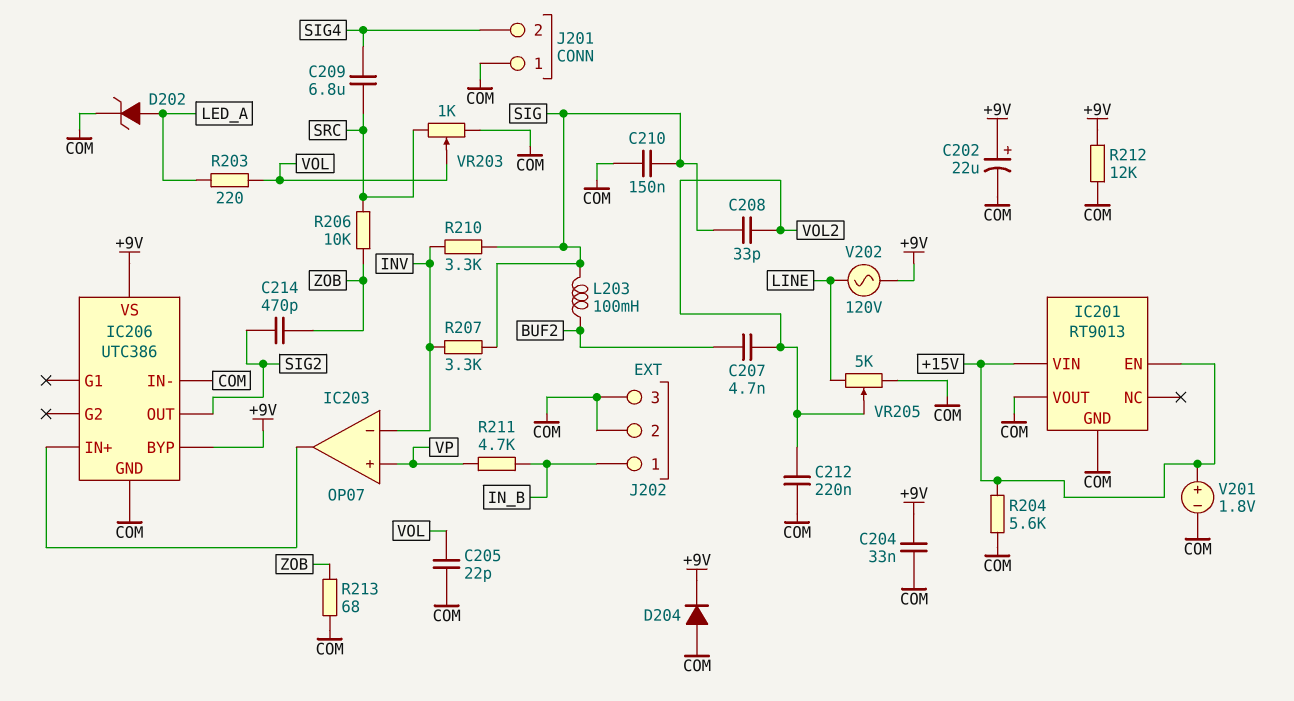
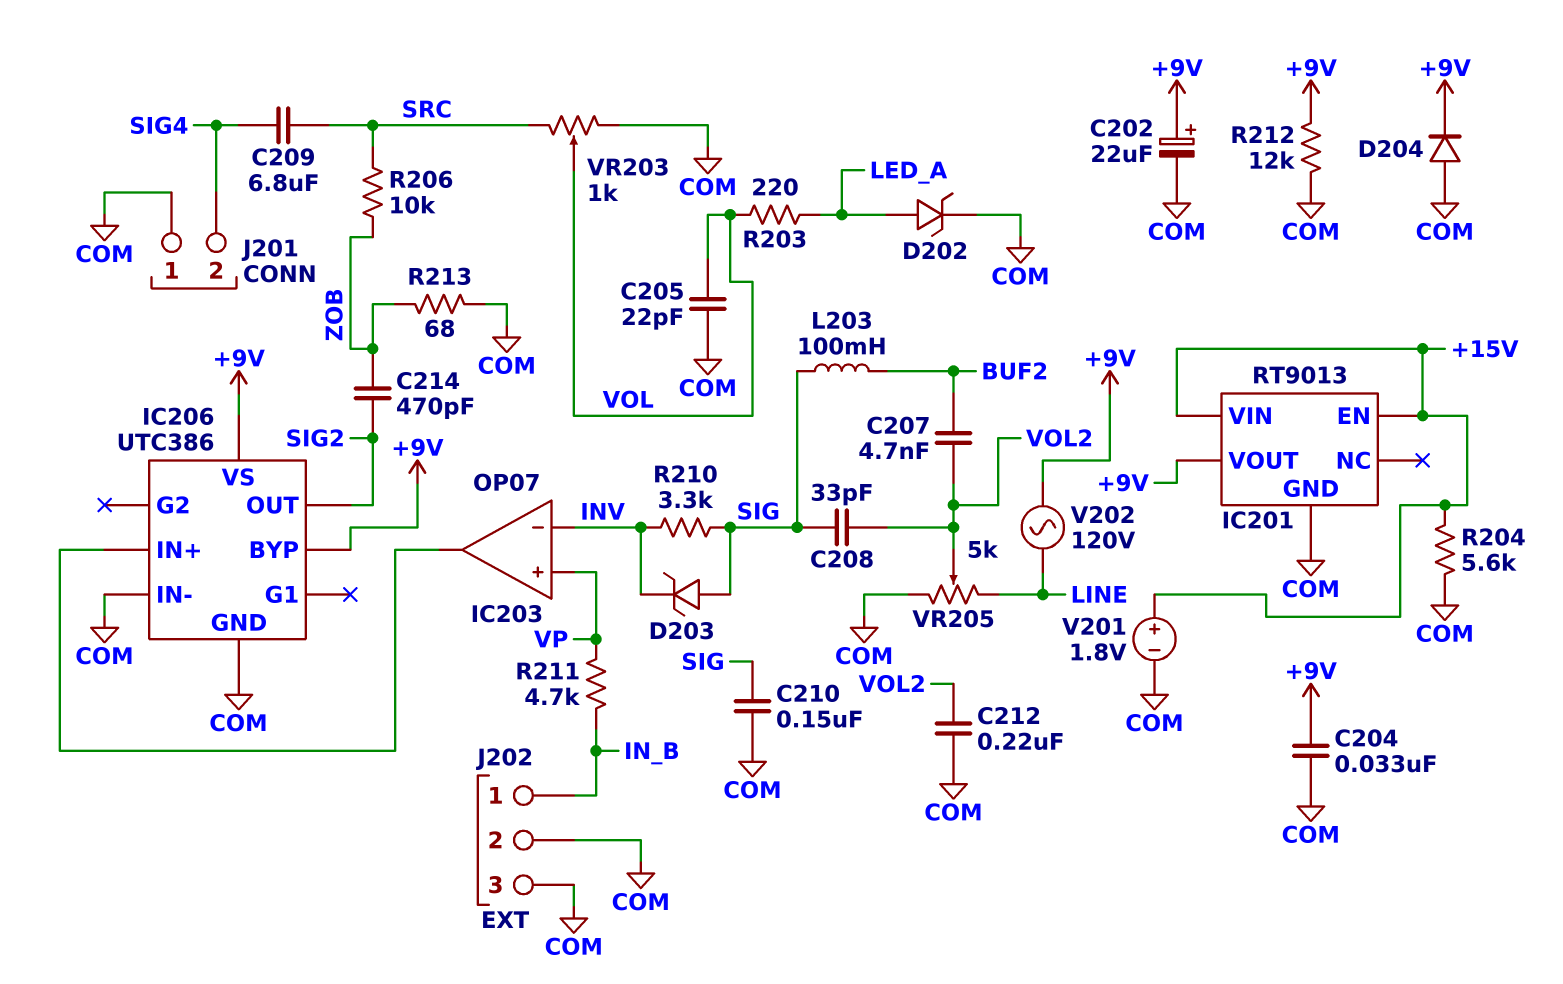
D203: none -> zener (A SIG, K INV)
IC201 pin VOUT: COM -> +9V
R207: 3.3k (INV, SIG) -> none

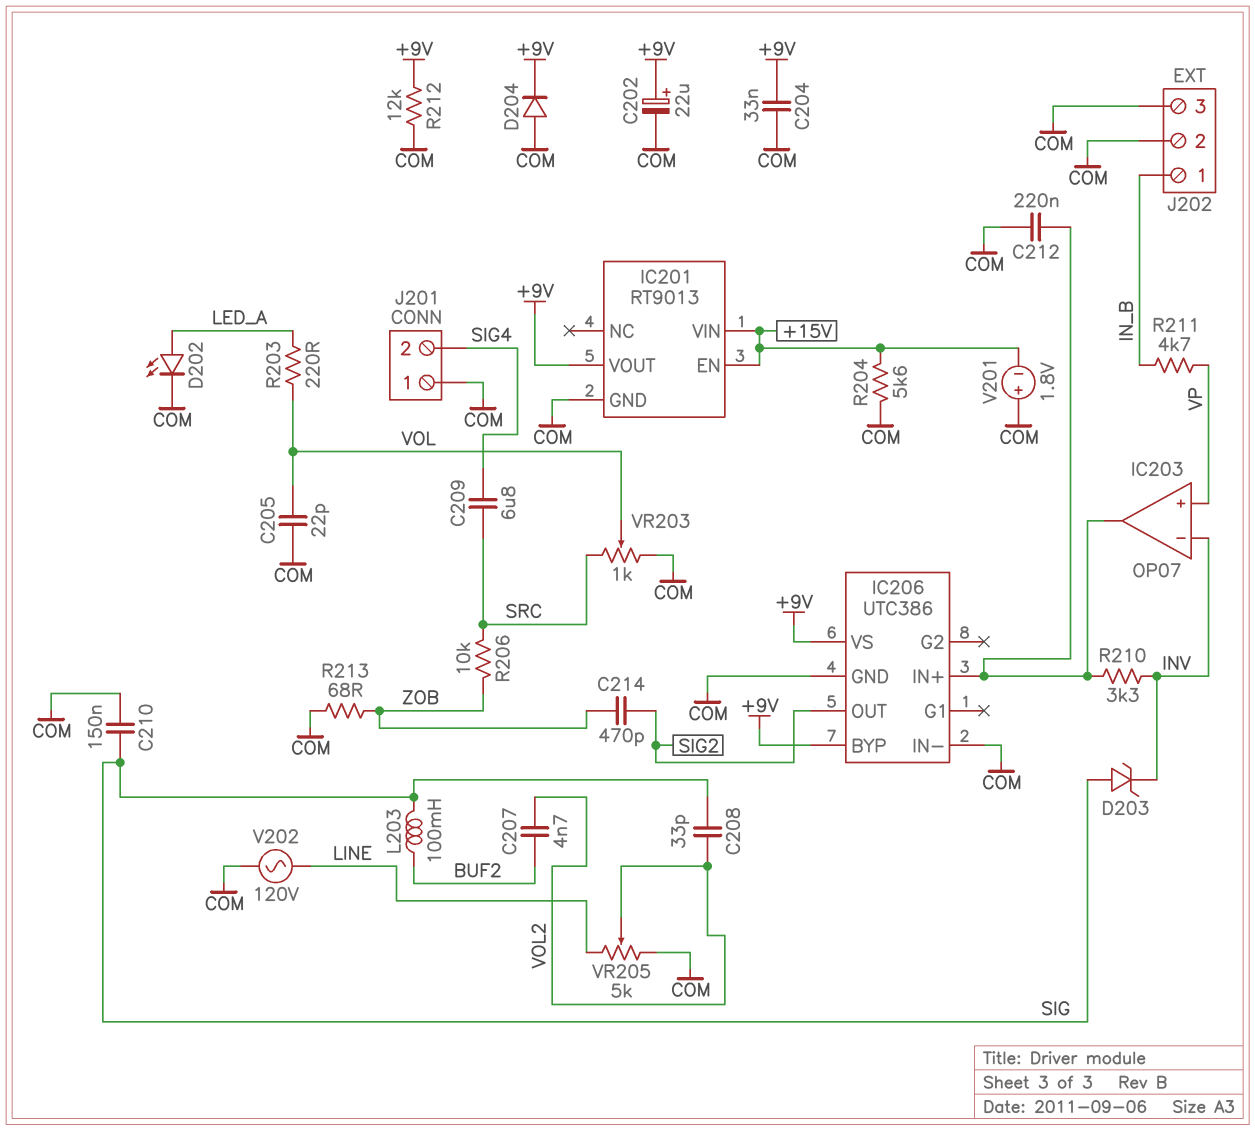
C212: 220nF (COM, VOL2) -> 220nF (COM, IC203/out)
D202: zener (A LED_A, K COM) -> LED (A LED_A, K COM)
R210: 3.3k (INV, SIG) -> 3.3k (IC203/out, INV)
V201: 1.8V (plus +15V, minus COM) -> 1.8V (plus COM, minus +15V)
V202: AC 120V (+9V, LINE) -> AC 120V (COM, LINE)

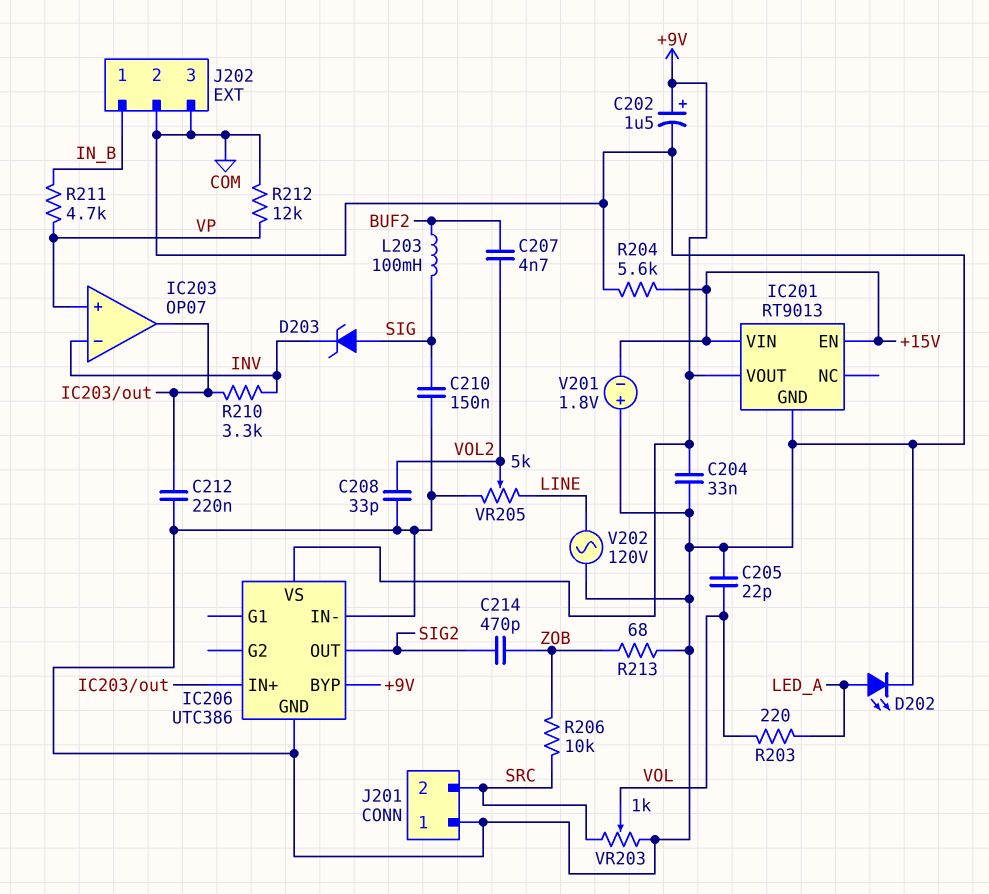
C202: 22uF (plus +9V, minus COM) -> 1.5uF (plus +9V, minus COM)
C208: 33pF (SIG, VOL2) -> 33pF (COM, VOL2)
C209: 6.8uF (SIG4, SRC) -> none
D204: diode (A COM, K +9V) -> none
J201 pin 2: SIG4 -> SRC
R212: 12k (+9V, COM) -> 12k (COM, VP)

